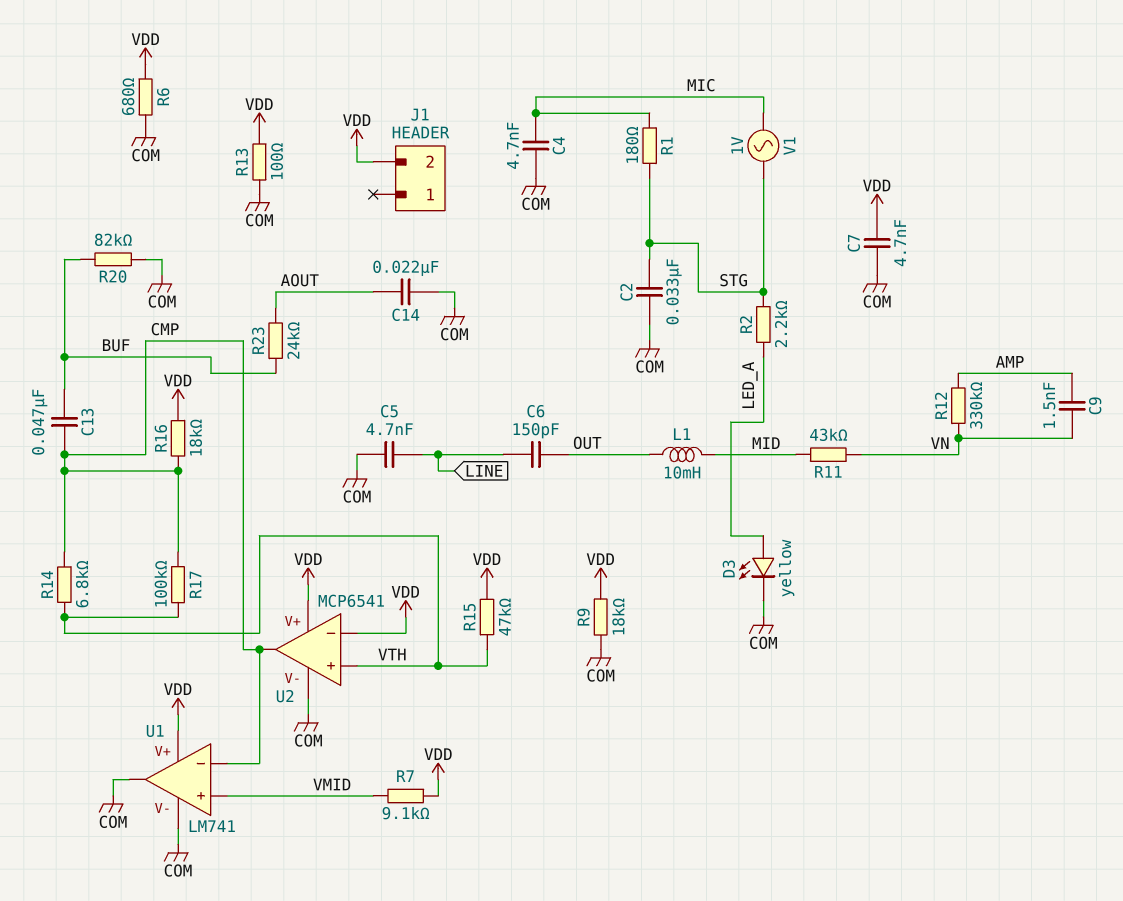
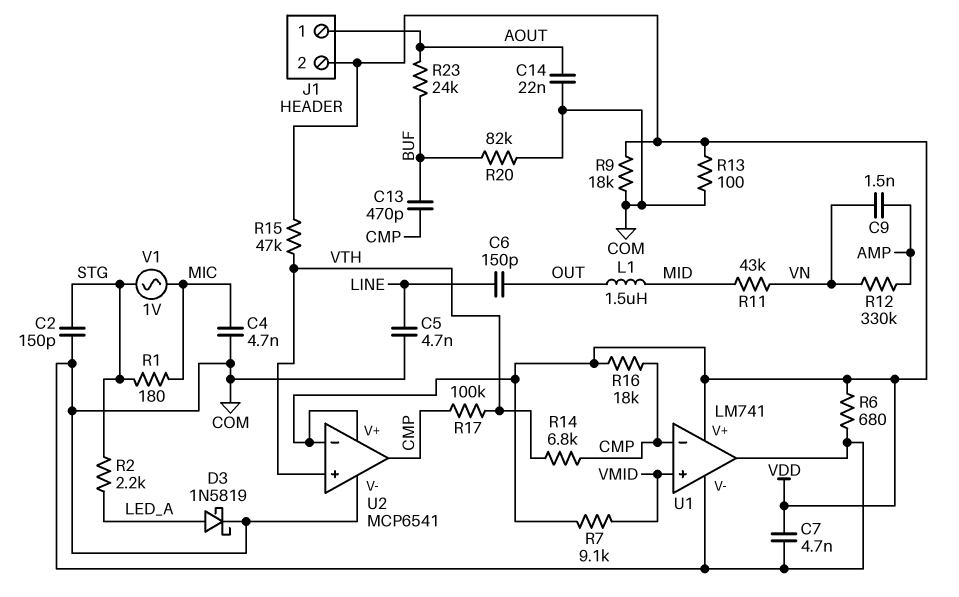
C2: 33nF (COM, STG) -> 150pF (COM, STG)
C13: 47nF (BUF, CMP) -> 470pF (BUF, CMP)
D3: LED yellow (A LED_A, K COM) -> schottky 1N5819 (A LED_A, K COM)
J1 pin 1: none -> AOUT
L1: 10mH (MID, OUT) -> 1.5uH (MID, OUT)

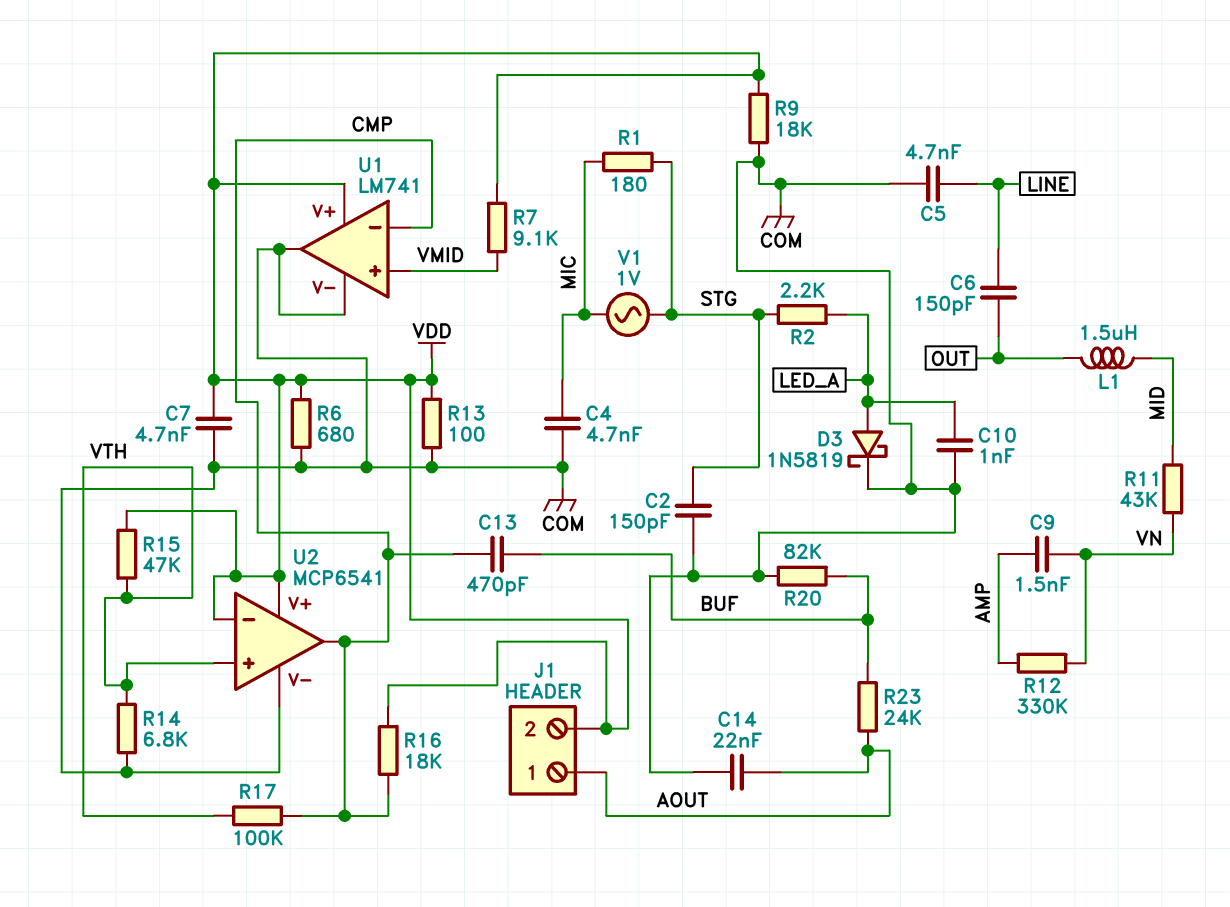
C10: none -> 1nF (COM, LED_A)
R14: 6.8k (CMP, VTH) -> 6.8k (COM, VTH)

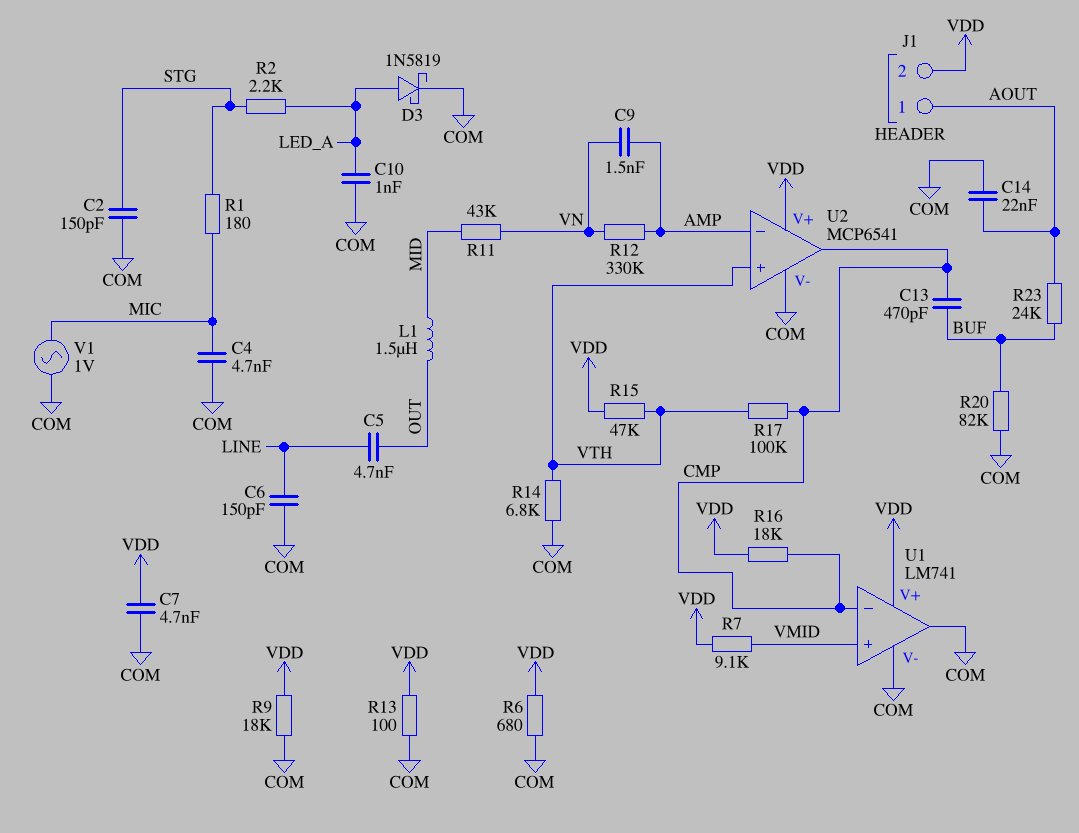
C5: 4.7nF (COM, LINE) -> 4.7nF (LINE, OUT)
C6: 150pF (LINE, OUT) -> 150pF (COM, LINE)
U2 pin in-: VDD -> AMP
V1: AC 1V (MIC, STG) -> AC 1V (COM, MIC)

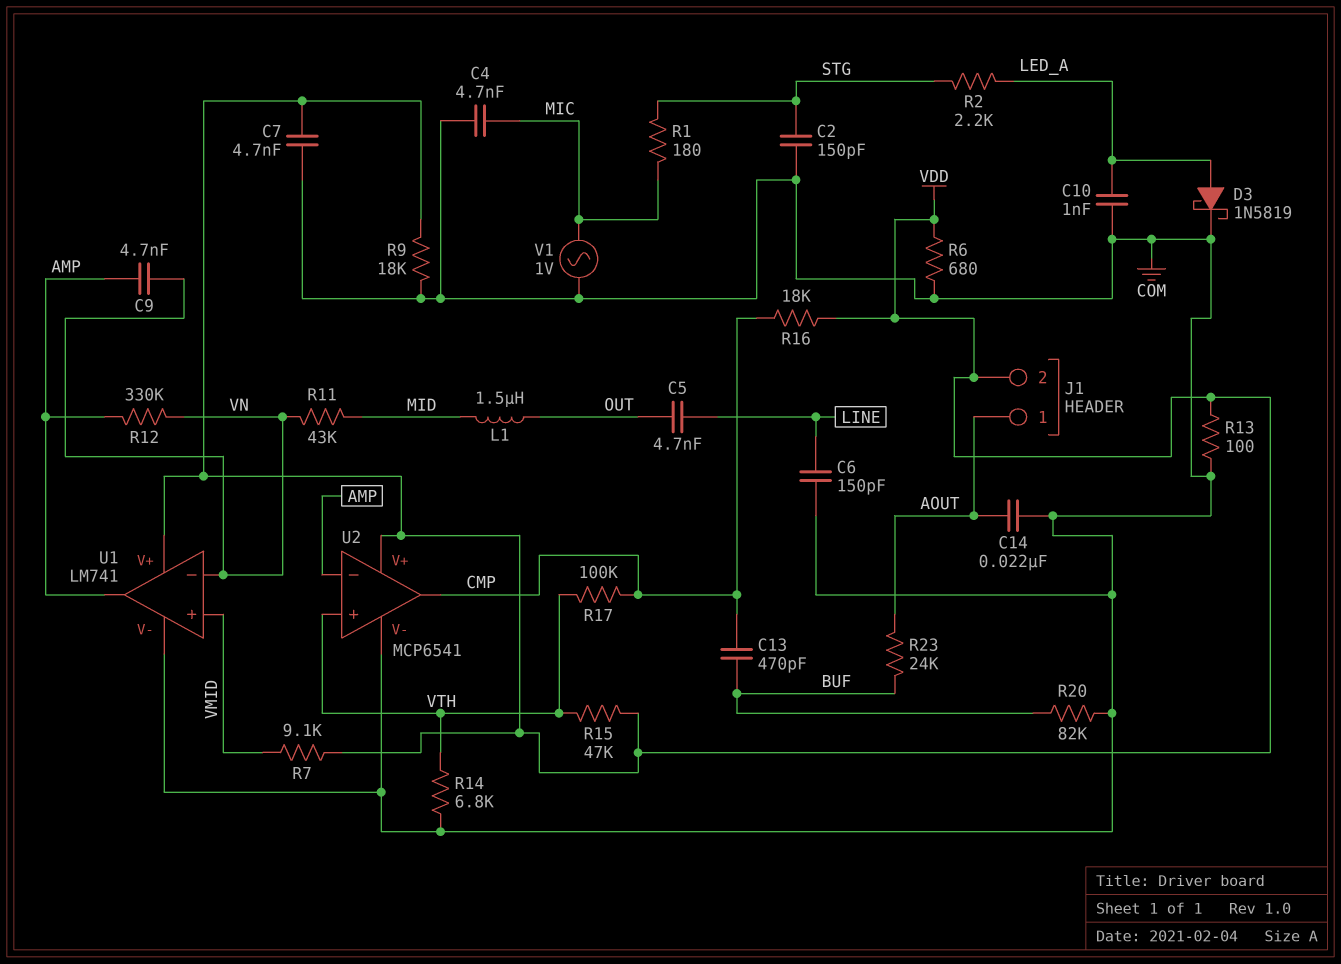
C9: 1.5nF (AMP, VN) -> 4.7nF (AMP, VN)
U1 pin in-: CMP -> VN
U1 pin out: COM -> AMP

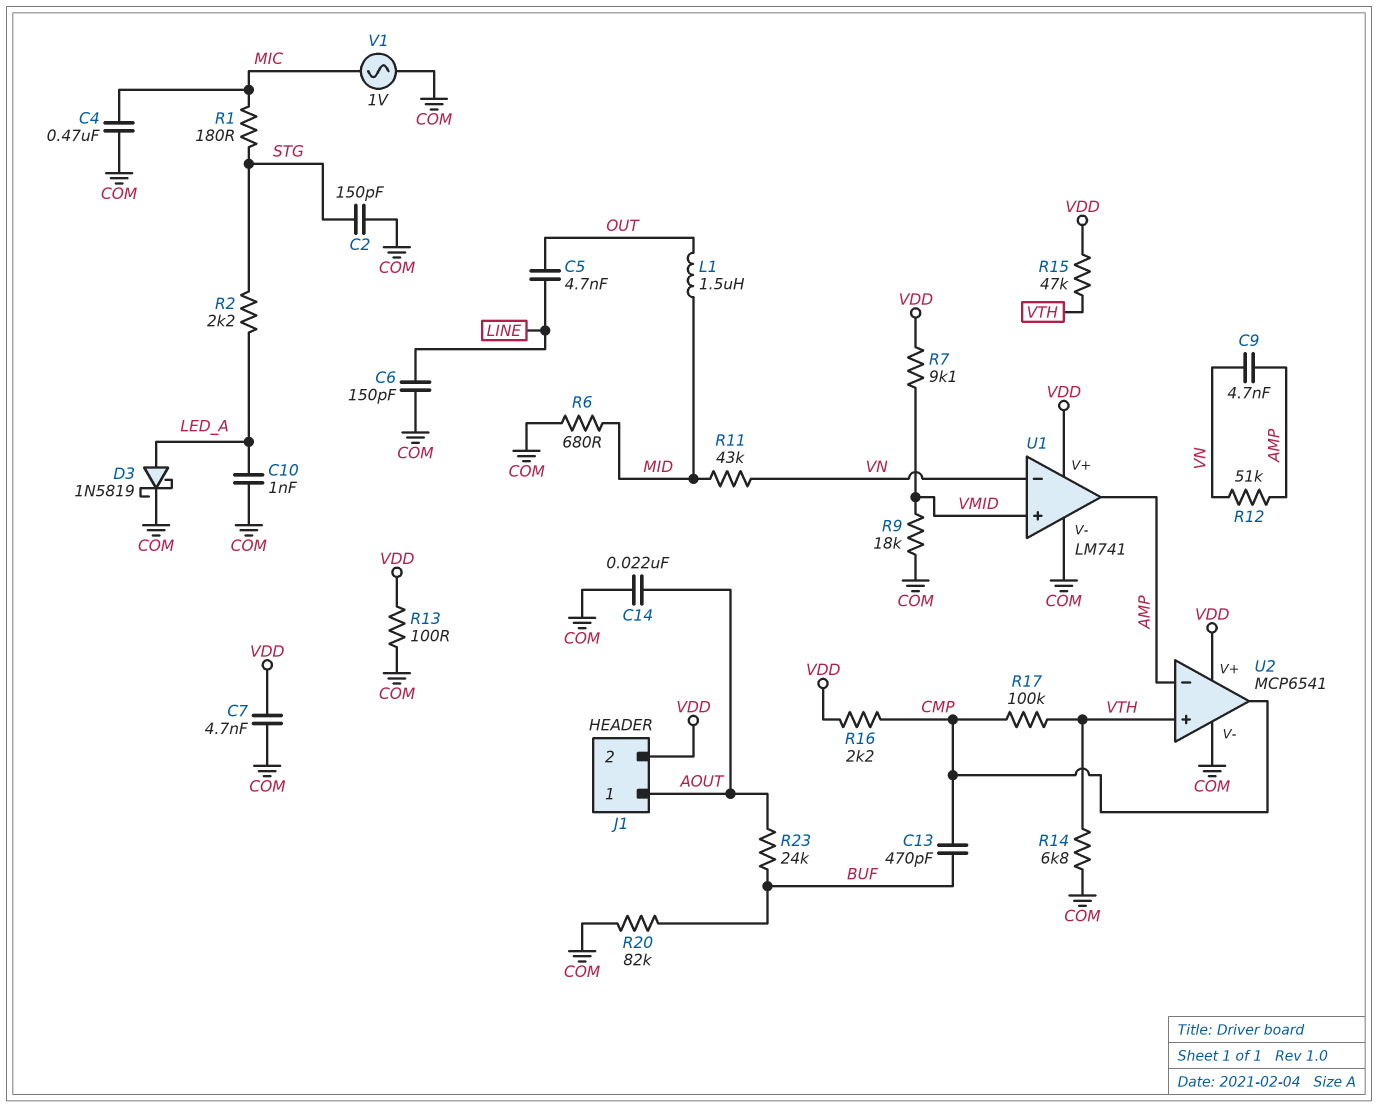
C4: 4.7nF (COM, MIC) -> 470nF (COM, MIC)
R6: 680 (COM, VDD) -> 680 (COM, MID)
R9: 18k (COM, VDD) -> 18k (COM, VMID)
R12: 330k (AMP, VN) -> 51k (AMP, VN)
R16: 18k (CMP, VDD) -> 2.2k (CMP, VDD)

